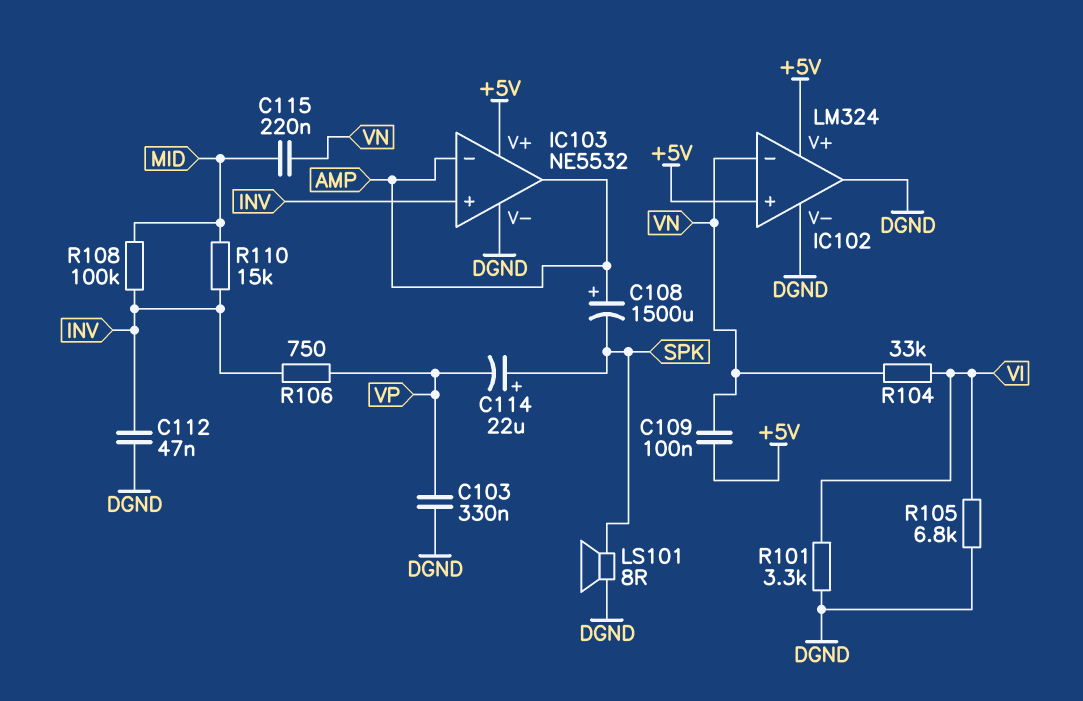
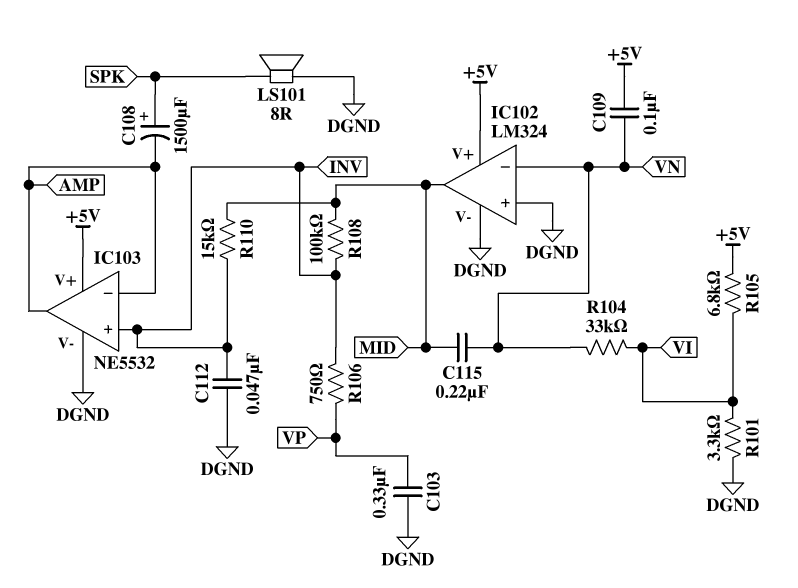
C108: 1500uF (plus AMP, minus SPK) -> 1500uF (plus SPK, minus AMP)
C114: 22uF (plus SPK, minus VP) -> none
IC102 pin in+: +5V -> DGND
IC102 pin out: DGND -> MID
R105: 6.8k (DGND, VI) -> 6.8k (+5V, VI)

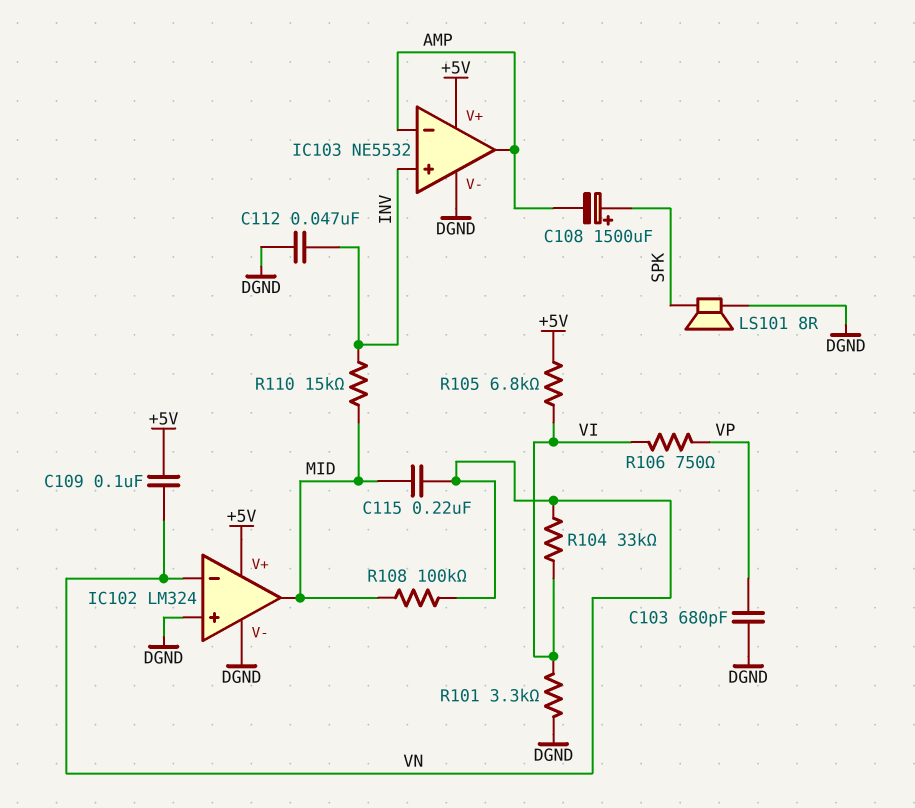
C103: 330nF (DGND, VP) -> 680pF (DGND, VP)
R106: 750 (INV, VP) -> 750 (VI, VP)
R108: 100k (INV, MID) -> 100k (MID, VN)

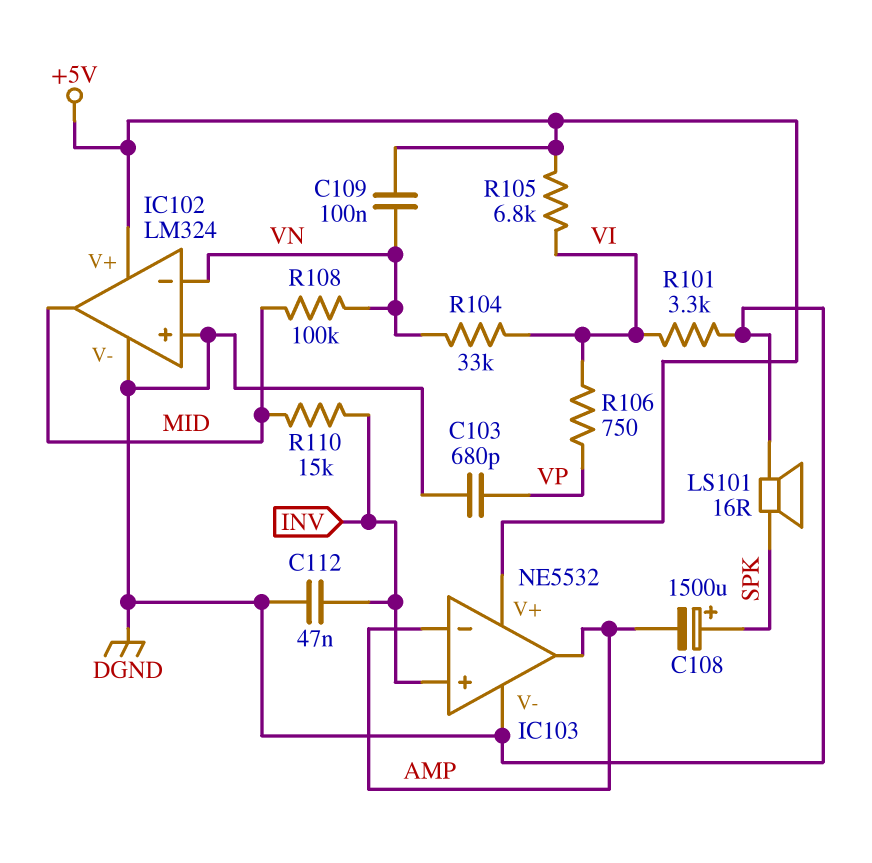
C115: 220nF (MID, VN) -> none
LS101: speaker 8R (DGND, SPK) -> speaker 16R (DGND, SPK)

